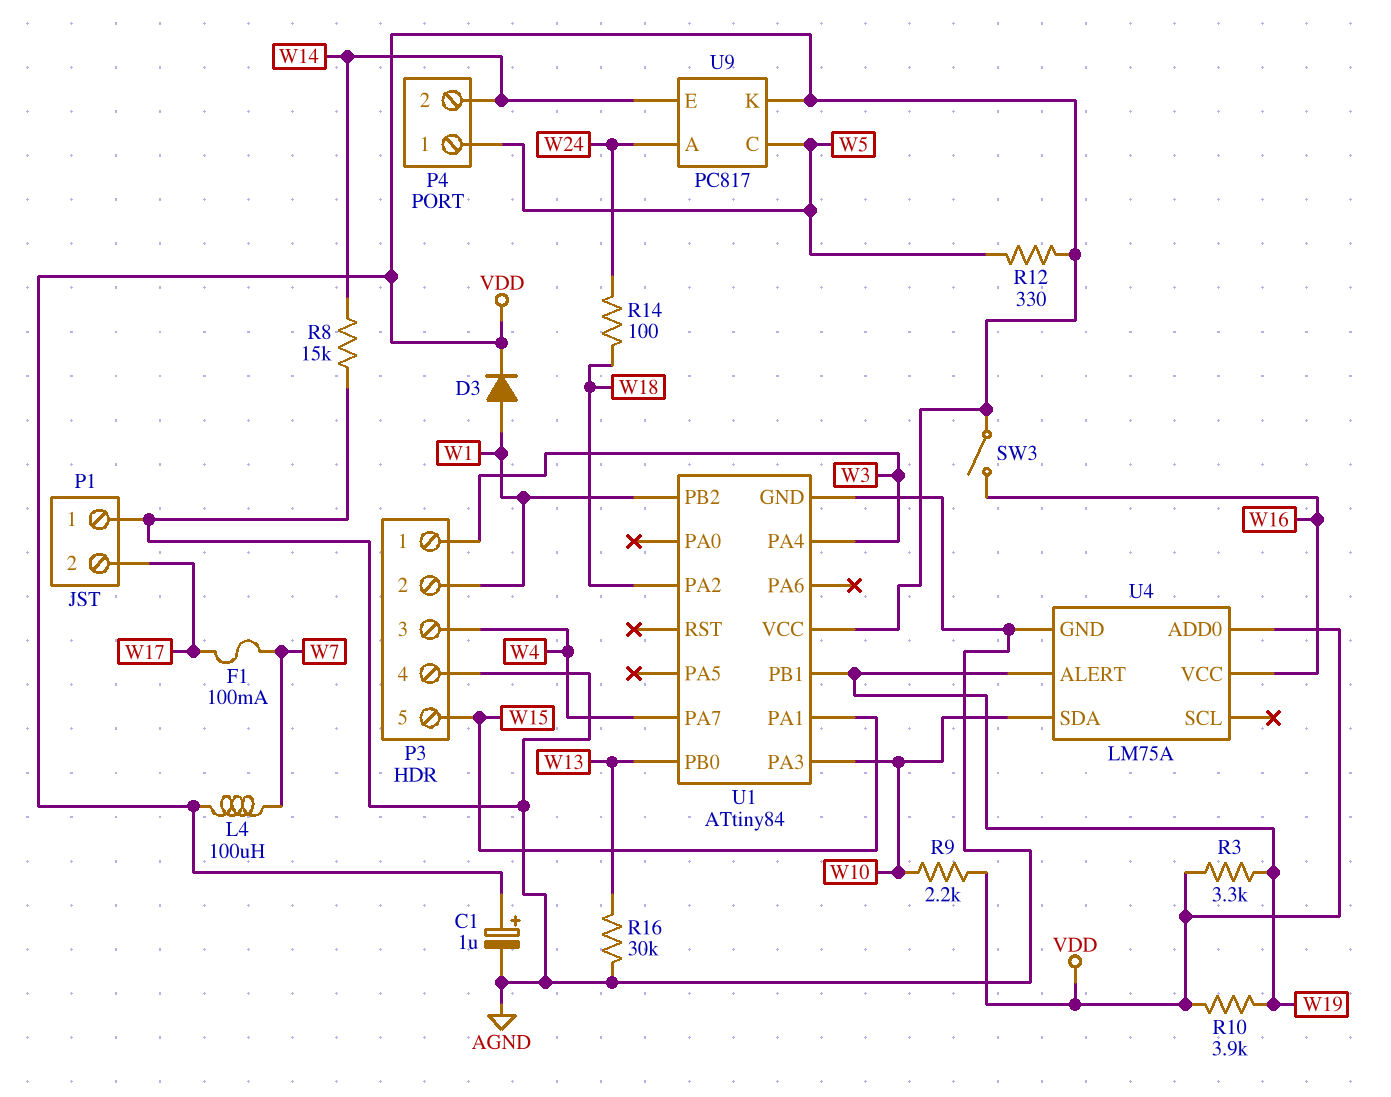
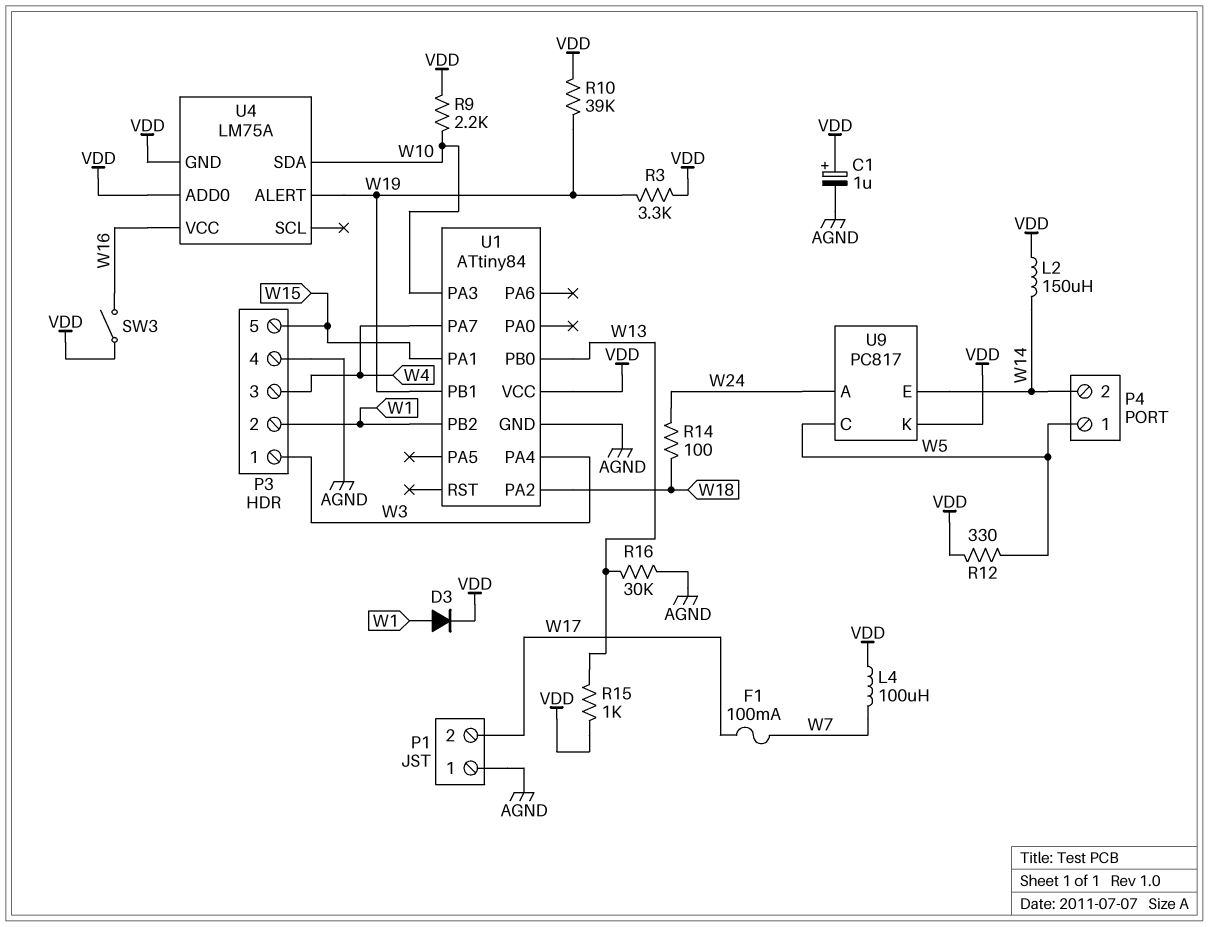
L2: none -> 150uH (VDD, W14)
R8: 15k (AGND, W14) -> none
R10: 3.9k (VDD, W19) -> 39k (VDD, W19)
R15: none -> 1k (VDD, W13)
U4 pin GND: AGND -> VDD

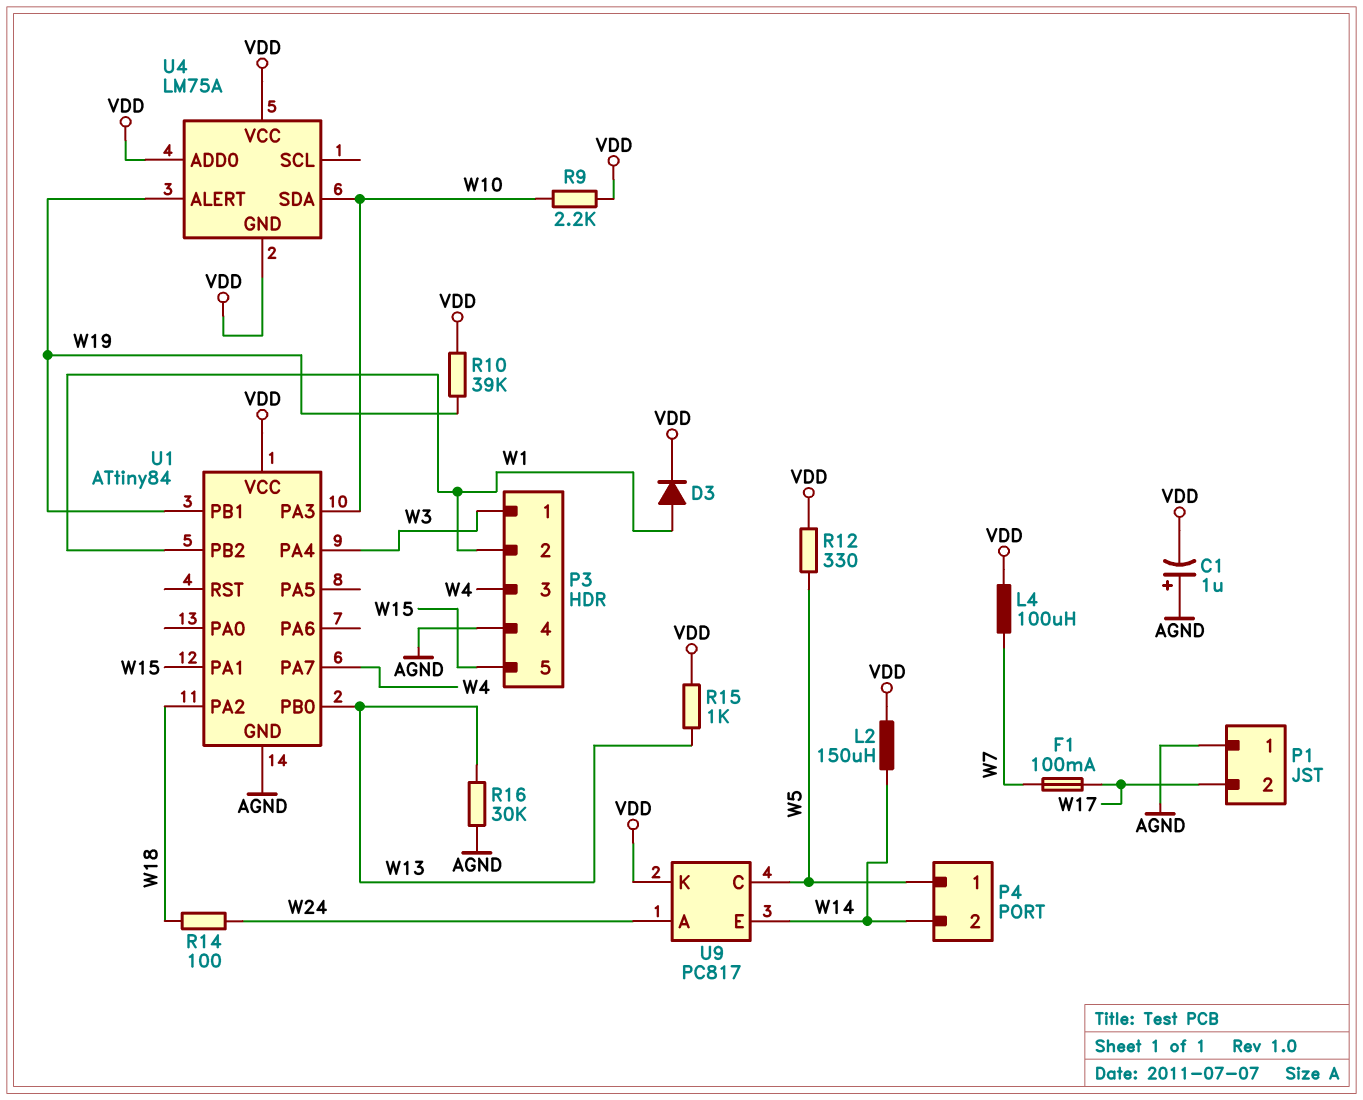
C1: 1uF (plus VDD, minus AGND) -> 1uF (plus AGND, minus VDD)
R3: 3.3k (VDD, W19) -> none
SW3: switch (VDD, W16) -> none
U4 pin VCC: W16 -> VDD

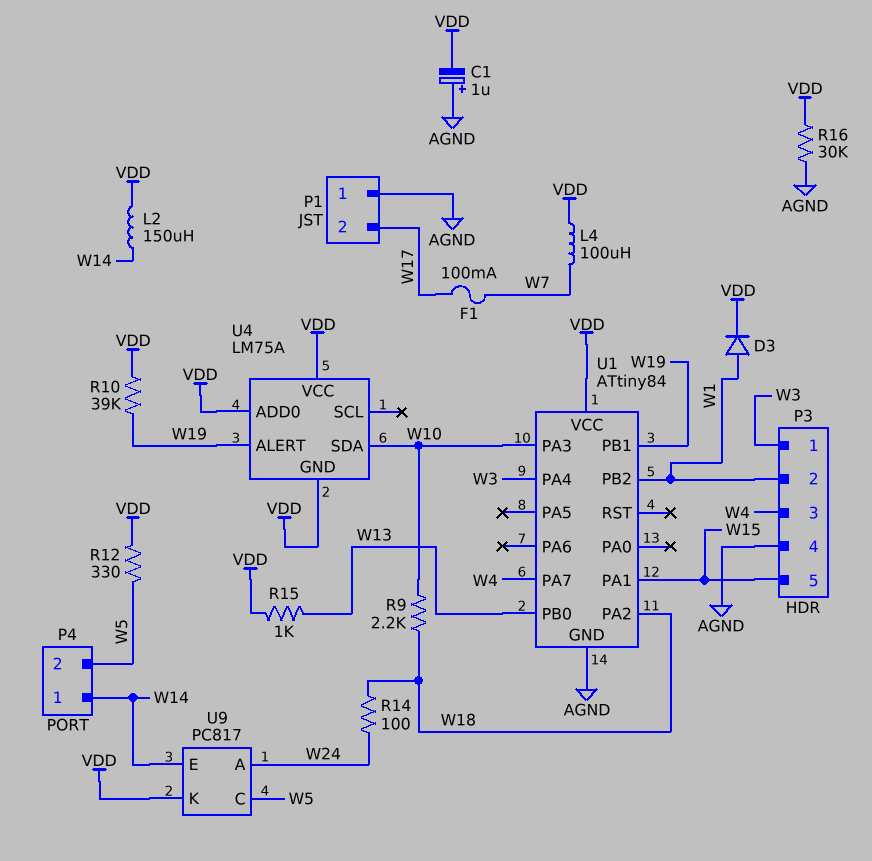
P4 pin 1: W5 -> W14
P4 pin 2: W14 -> W5
R9: 2.2k (VDD, W10) -> 2.2k (W10, W18)
R16: 30k (AGND, W13) -> 30k (AGND, VDD)

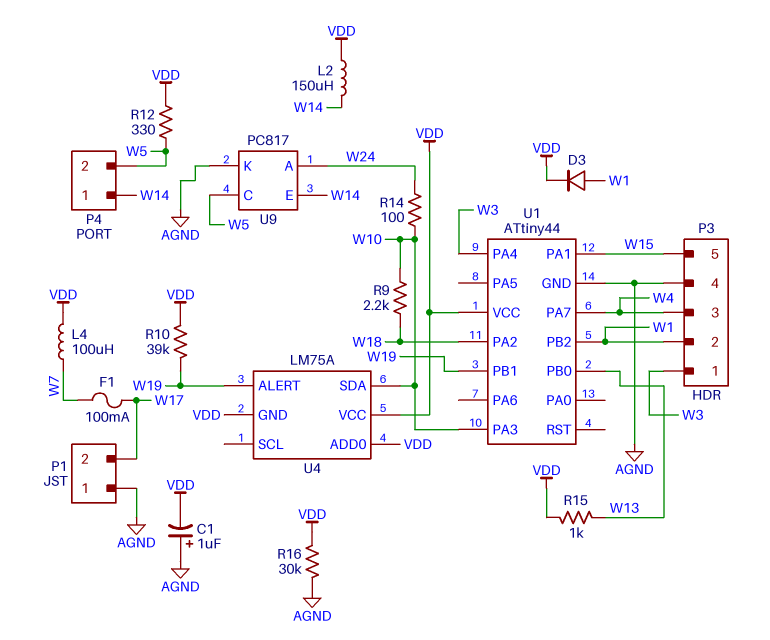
R14: 100 (W18, W24) -> 100 (W10, W24)
U1: ATtiny84 -> ATtiny44
U9 pin K: VDD -> AGND

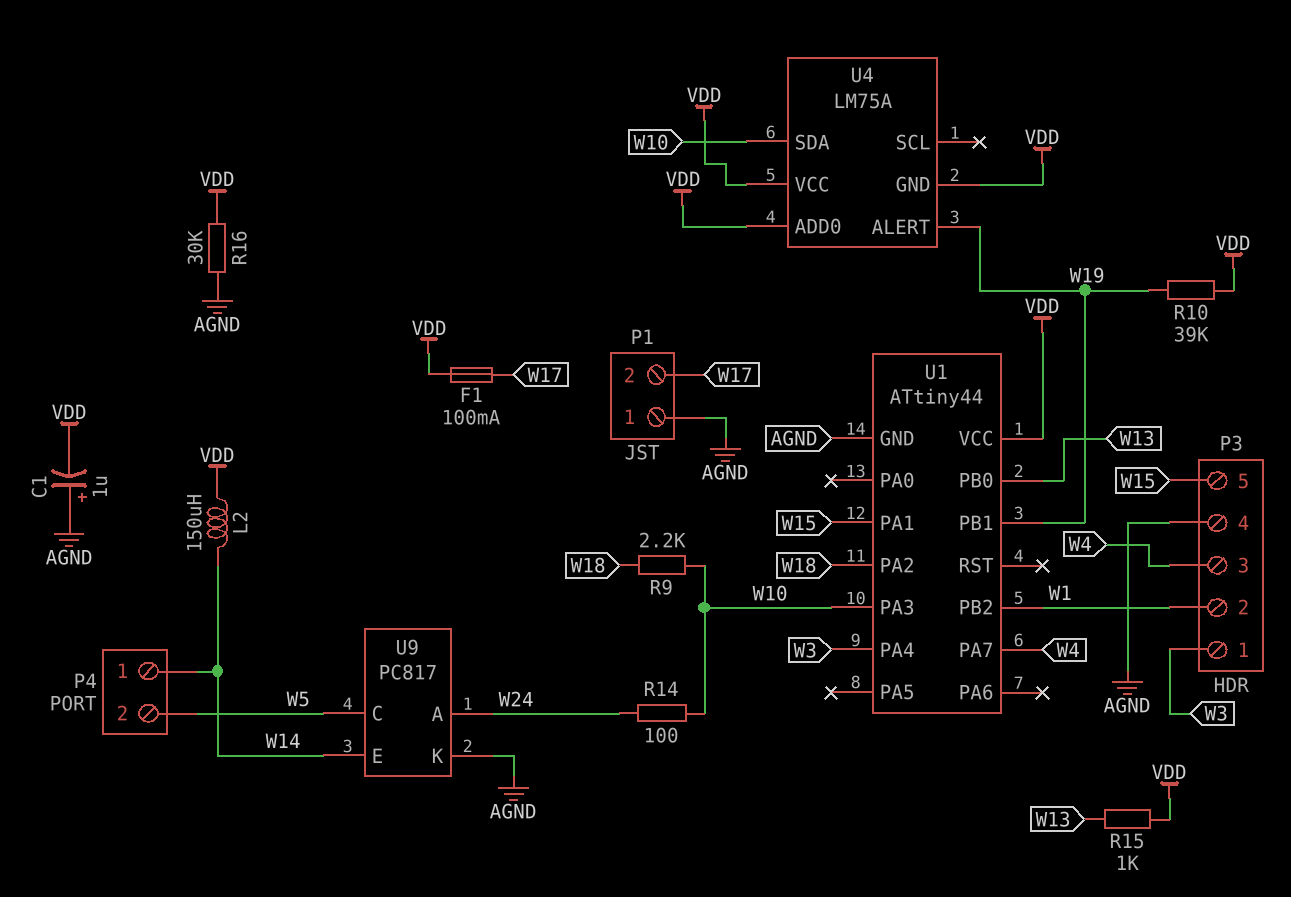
D3: diode (A W1, K VDD) -> none
F1: 100mA (W7, W17) -> 100mA (VDD, W17)
L4: 100uH (VDD, W7) -> none
R12: 330 (VDD, W5) -> none

